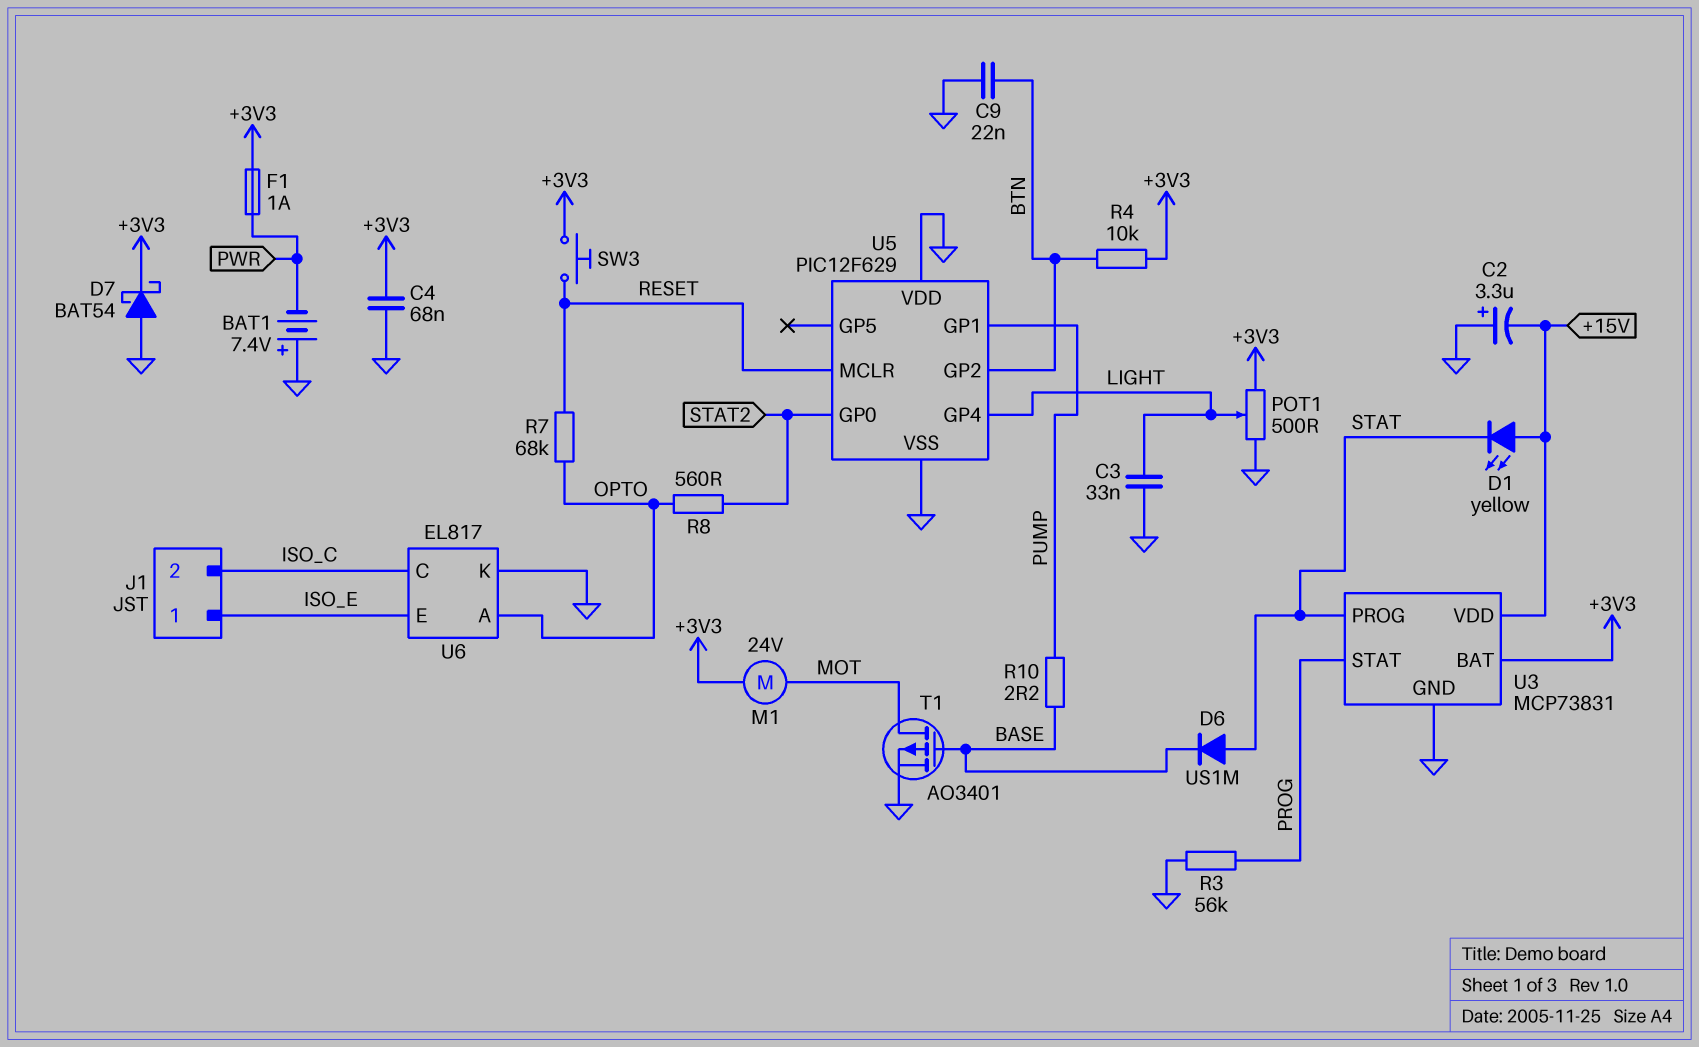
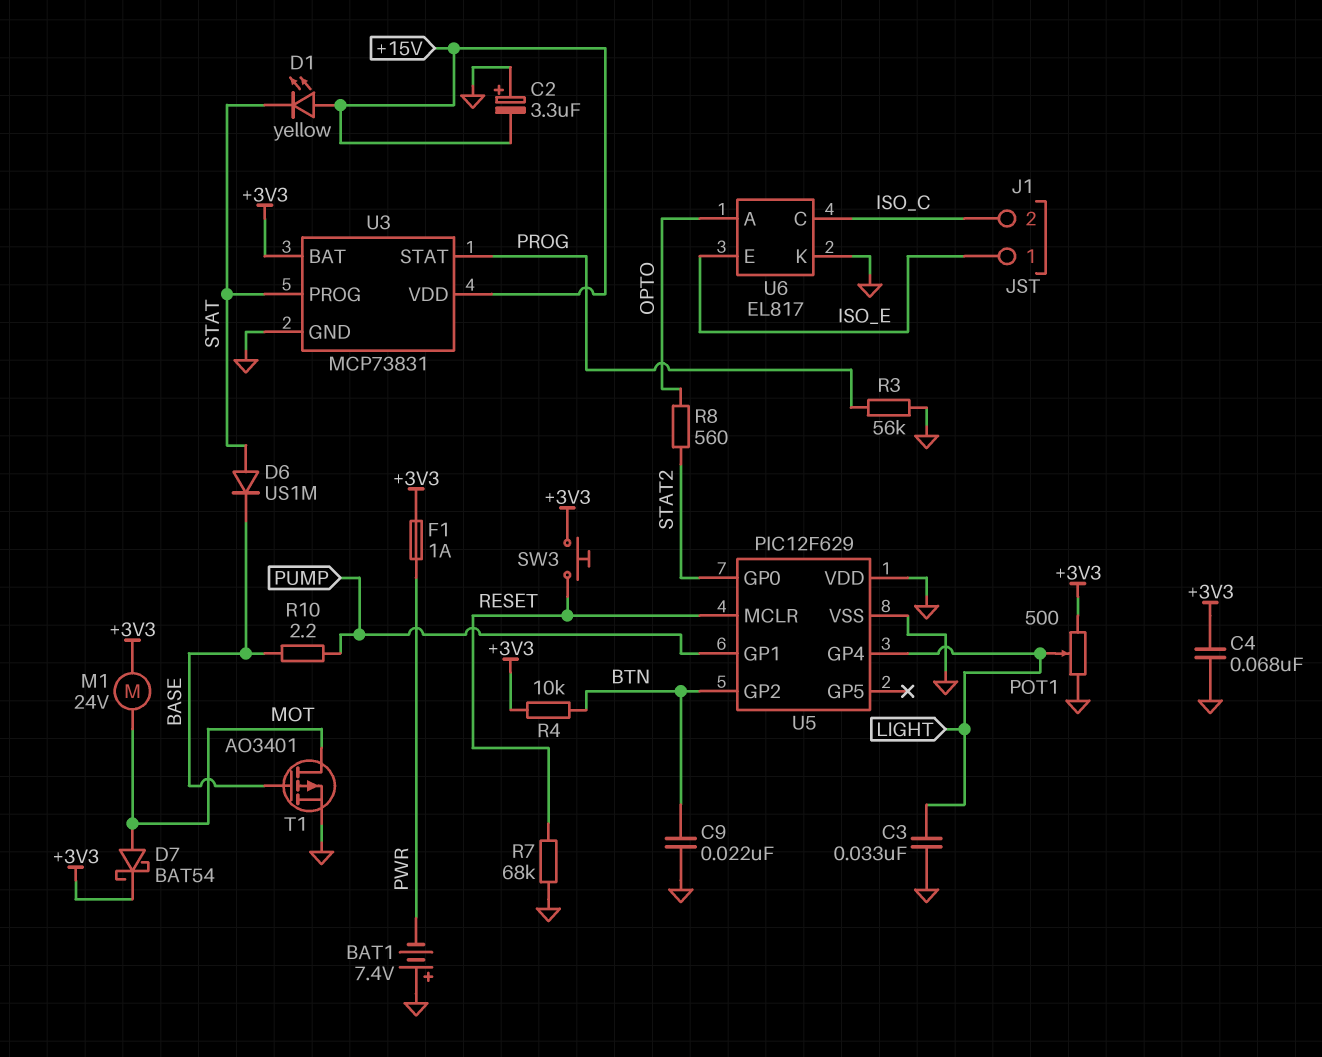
D7: schottky BAT54 (A GND, K +3V3) -> schottky BAT54 (A MOT, K +3V3)
R7: 68k (OPTO, RESET) -> 68k (GND, RESET)

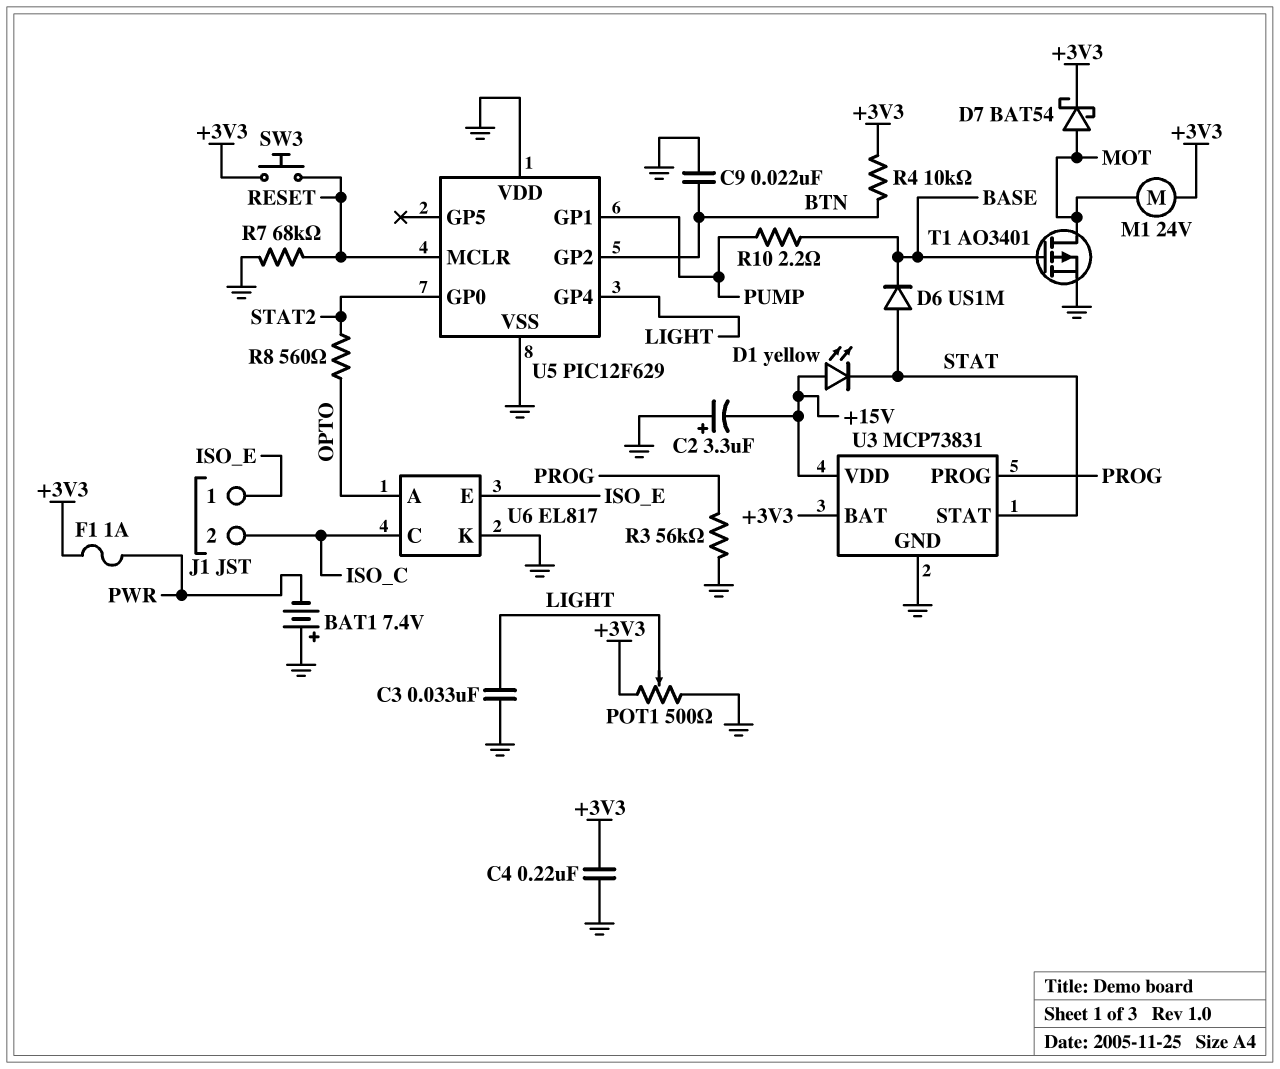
C4: 68nF (+3V3, GND) -> 220nF (+3V3, GND)
U3 pin PROG: STAT -> PROG
U3 pin STAT: PROG -> STAT

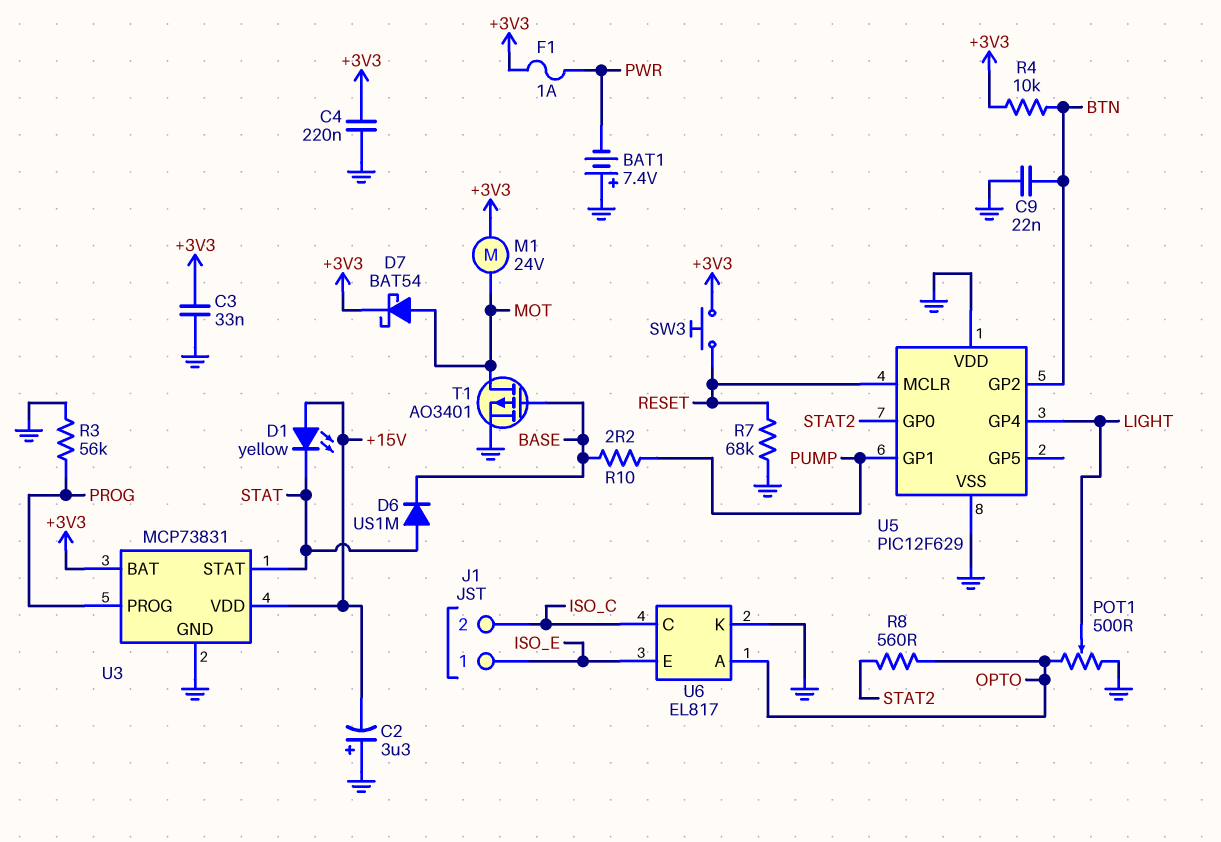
C3: 33nF (GND, LIGHT) -> 33nF (+3V3, GND)
POT1: 500 (+3V3, GND, wiper LIGHT) -> 500 (GND, OPTO, wiper LIGHT)

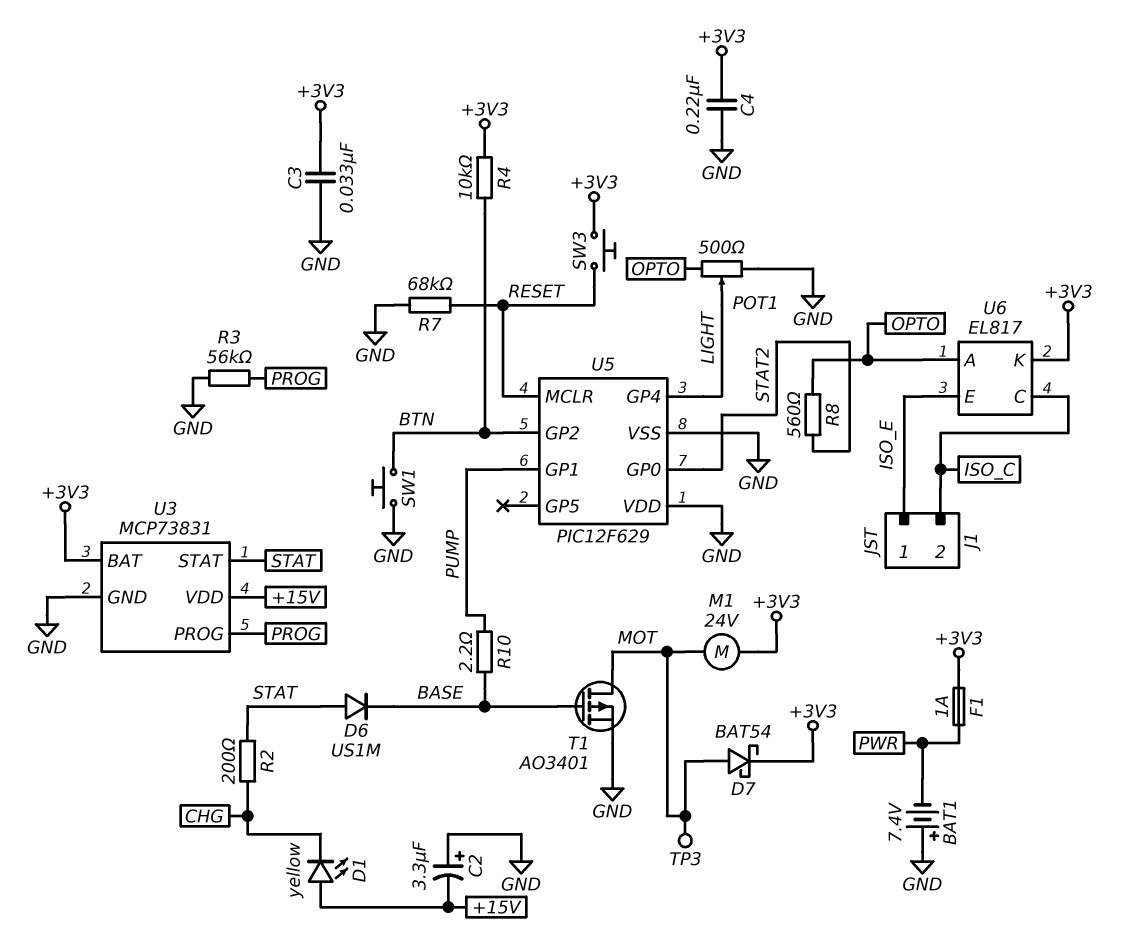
C9: 22nF (BTN, GND) -> none
D1: LED yellow (A +15V, K STAT) -> LED yellow (A +15V, K CHG)
R2: none -> 200 (CHG, STAT)
SW1: none -> button (BTN, GND)
TP3: none -> test point (MOT)
U6 pin K: GND -> +3V3

